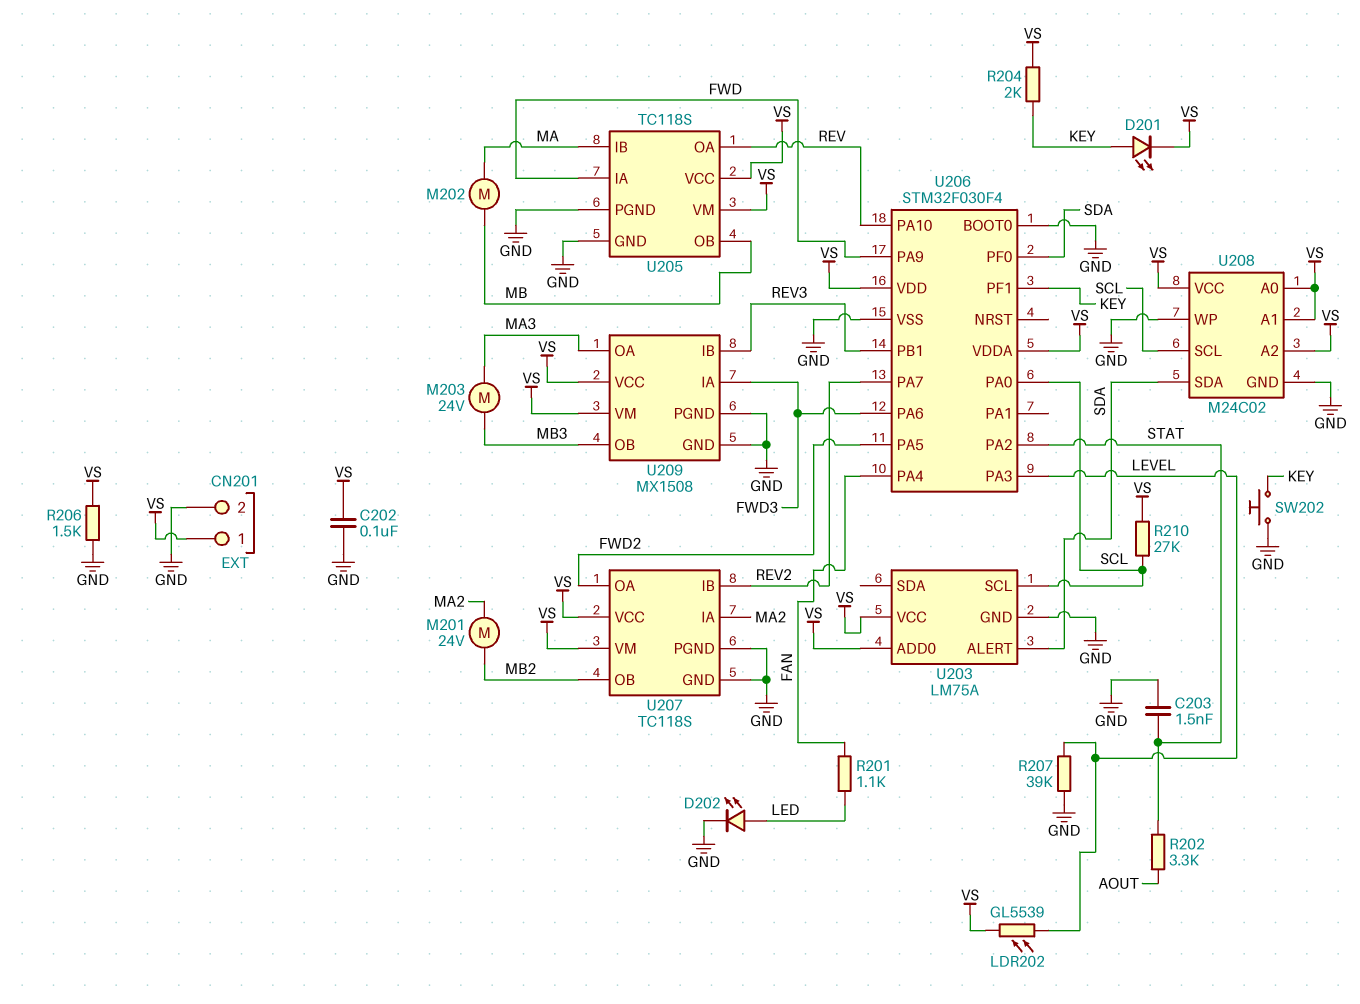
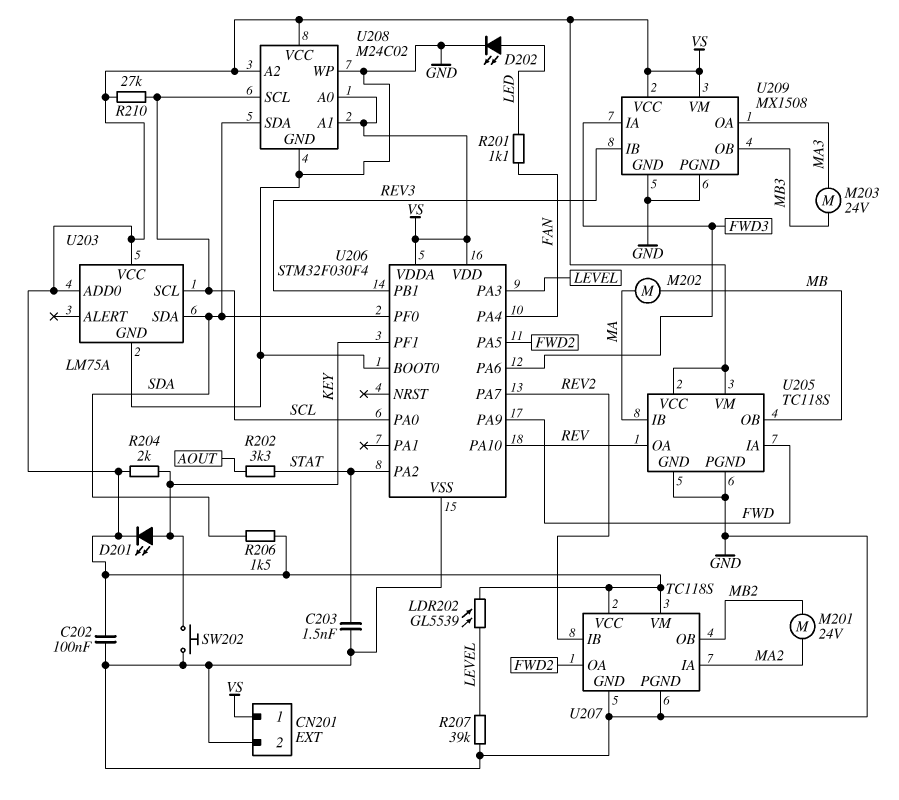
R206: 1.5k (GND, VS) -> 1.5k (SDA, VS)
U203 pin ALERT: SDA -> none
U203 pin SDA: none -> SDA

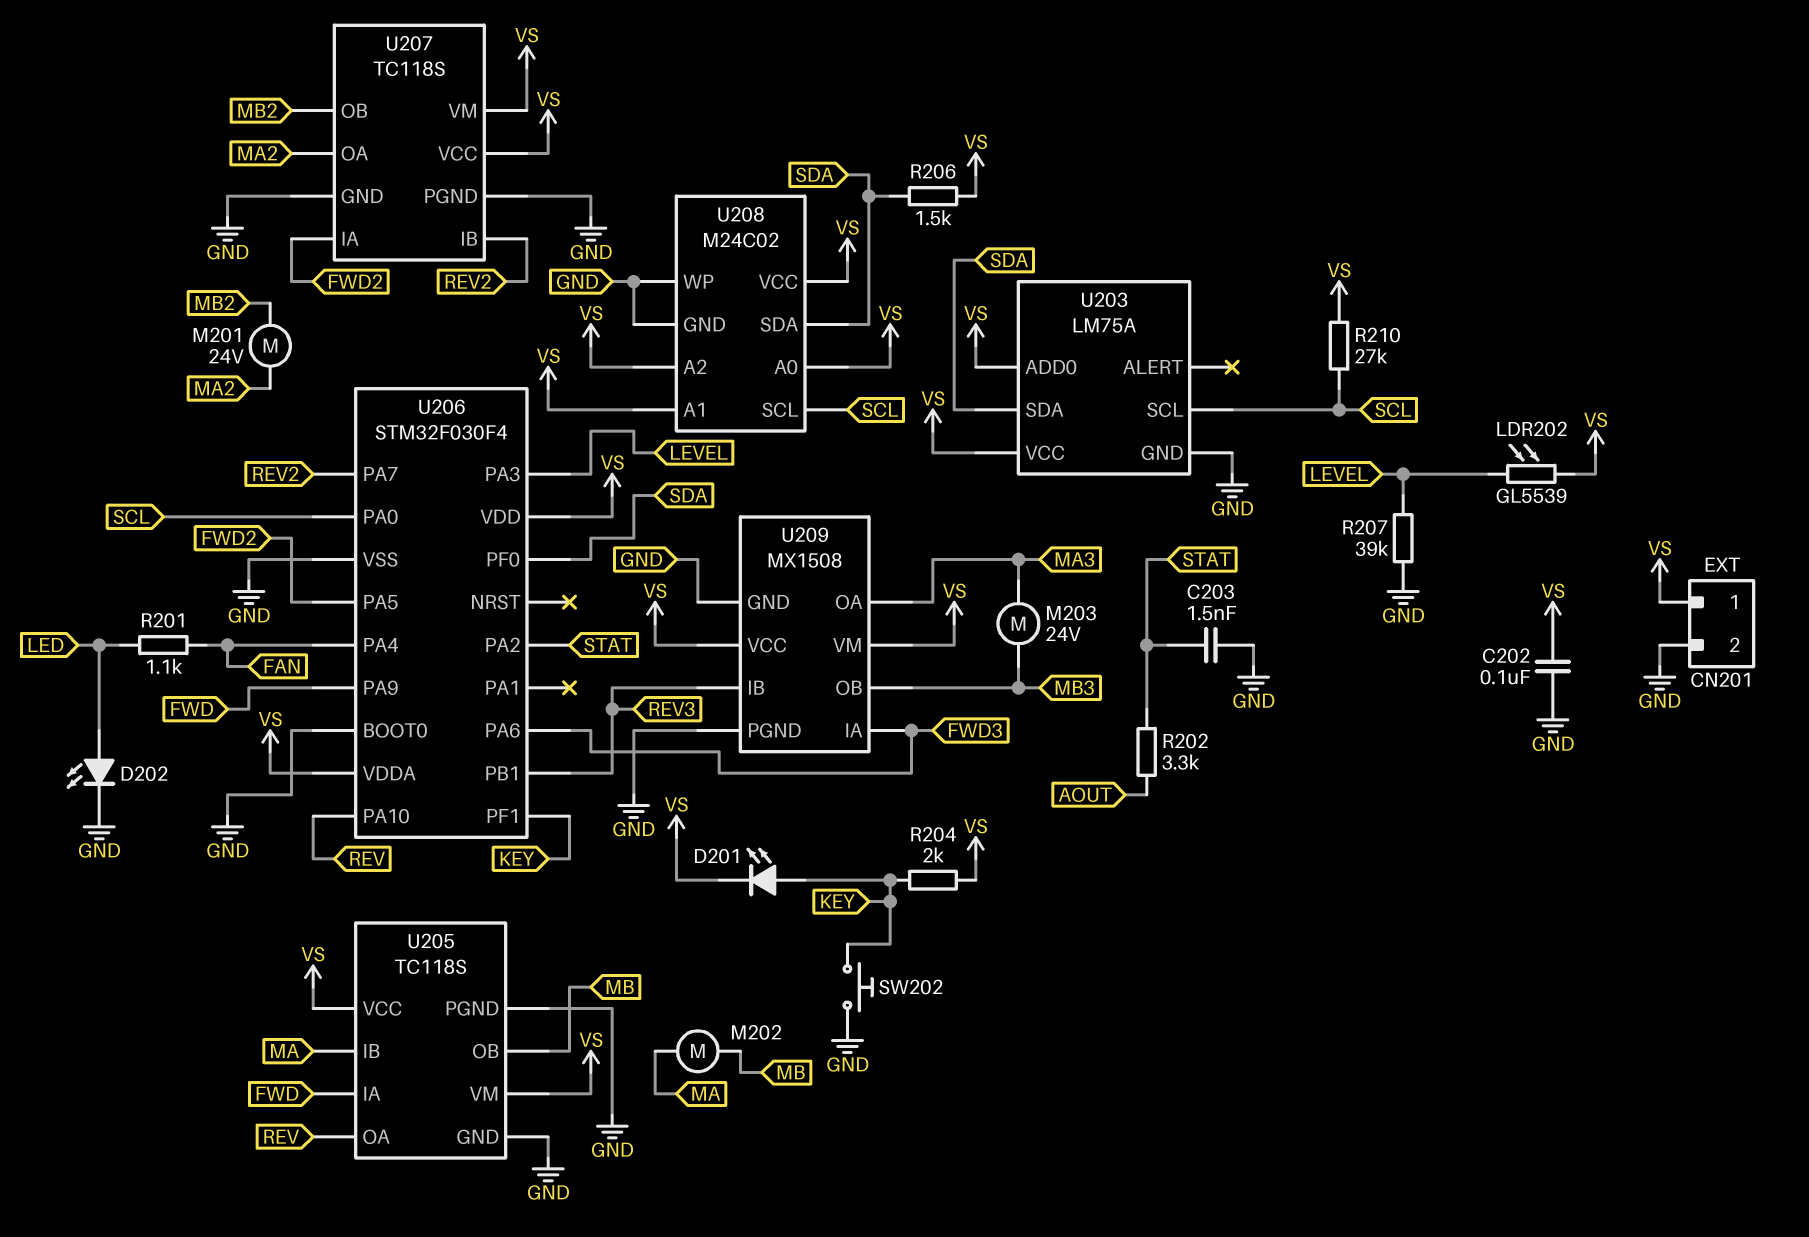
U207 pin IA: MA2 -> FWD2
U207 pin OA: FWD2 -> MA2

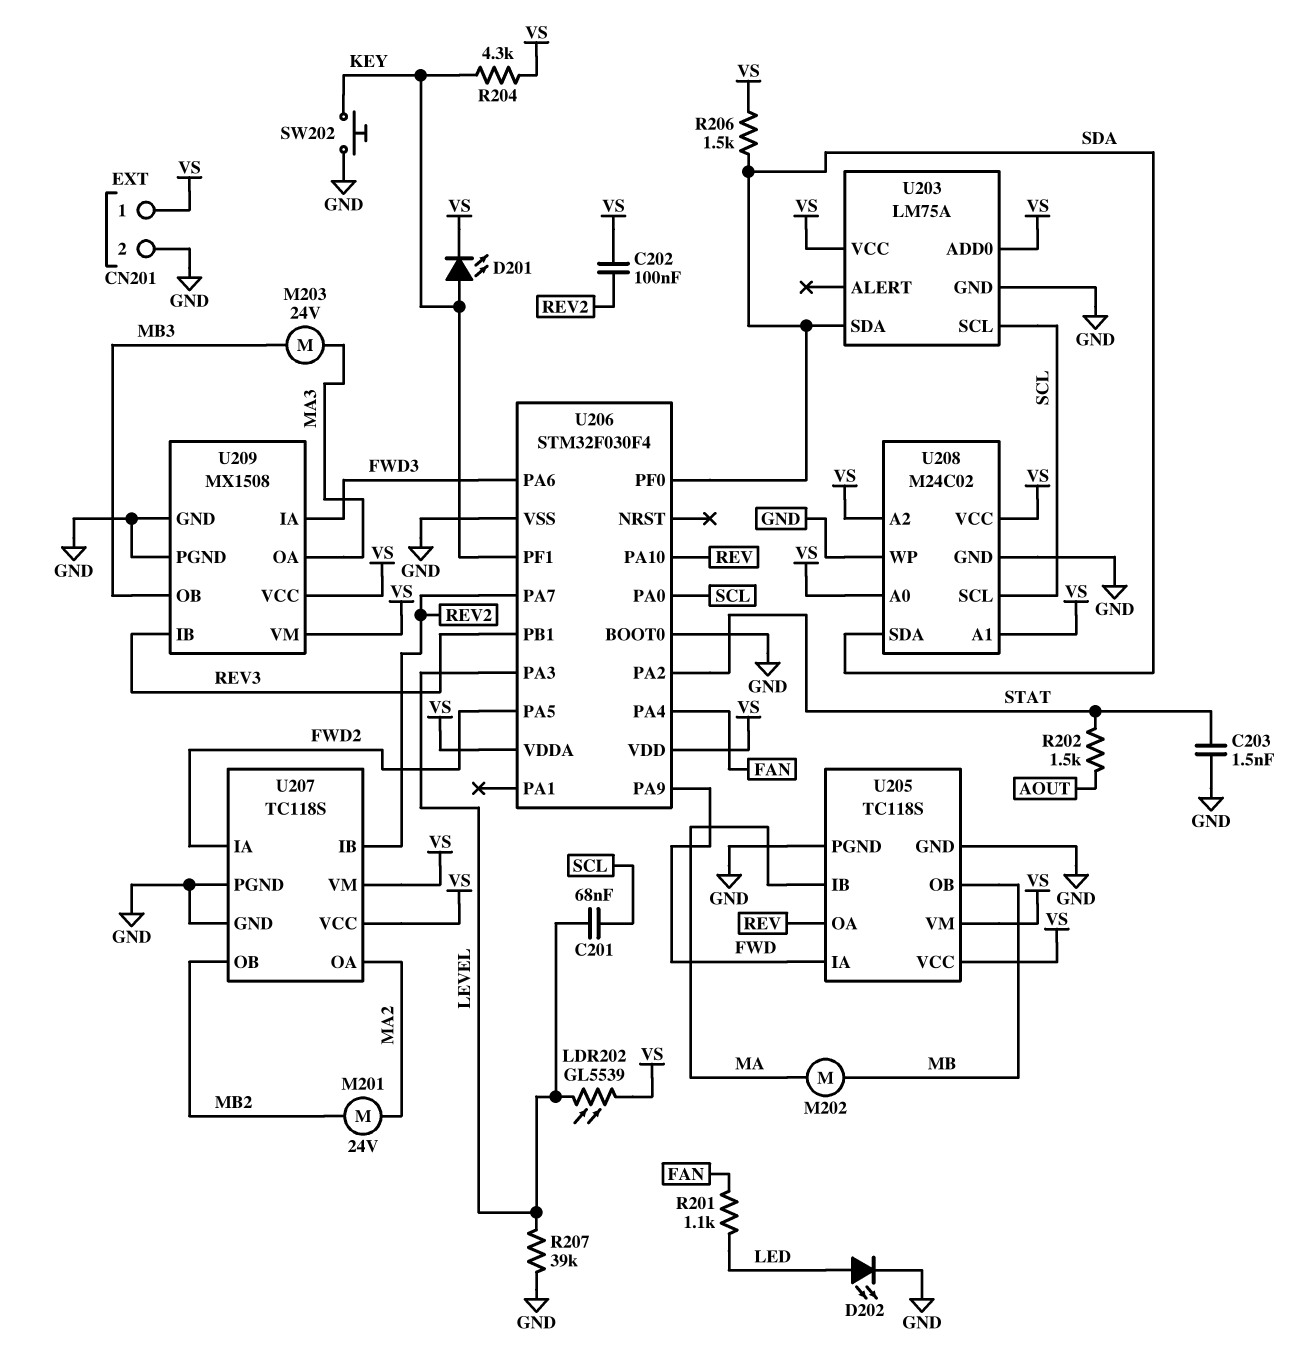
C201: none -> 68nF (LEVEL, SCL)
C202: 100nF (GND, VS) -> 100nF (REV2, VS)
R202: 3.3k (AOUT, STAT) -> 1.5k (AOUT, STAT)
R204: 2k (KEY, VS) -> 4.3k (KEY, VS)
R210: 27k (SCL, VS) -> none

